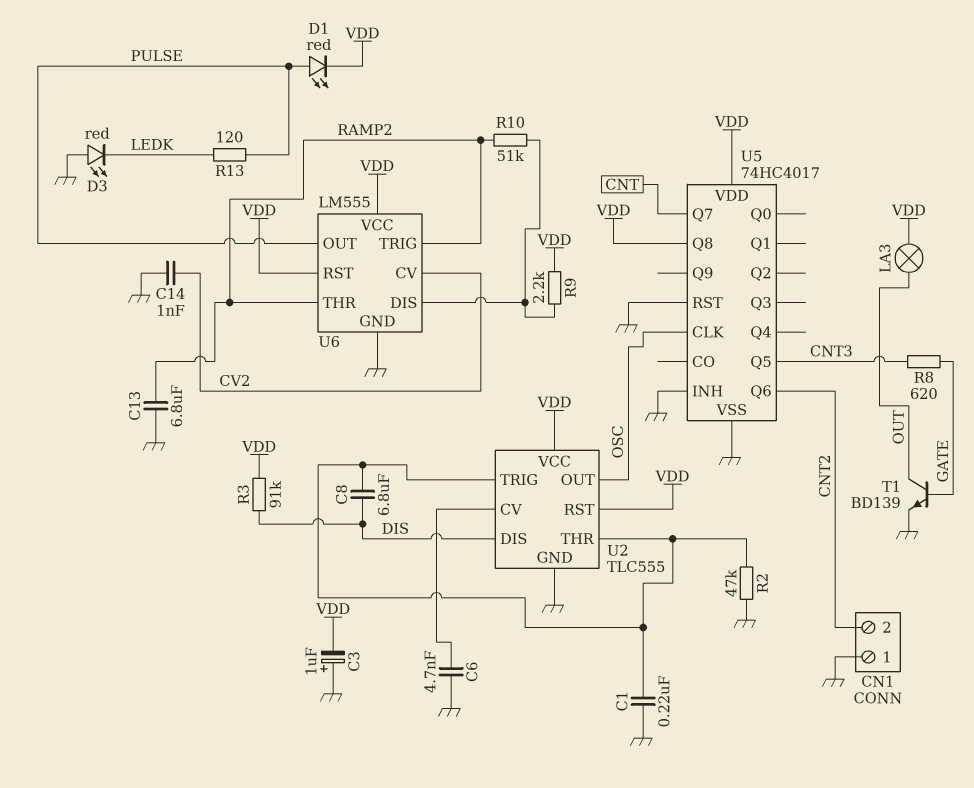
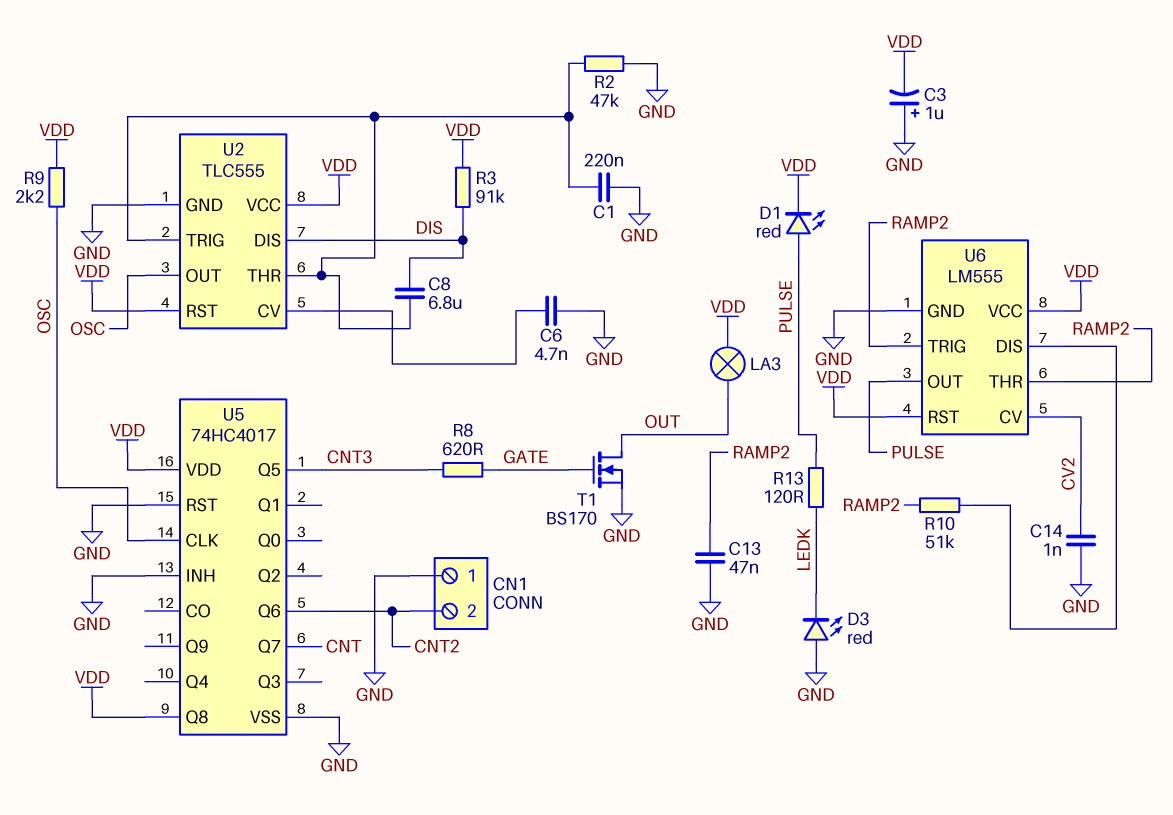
C13: 6.8uF (GND, RAMP2) -> 47nF (GND, RAMP2)
R9: 2.2k (U6/DIS, VDD) -> 2.2k (OSC, VDD)
T1: NPN BD139 (B GATE, C OUT, E GND) -> NMOS BS170 (G GATE, D OUT, S GND)

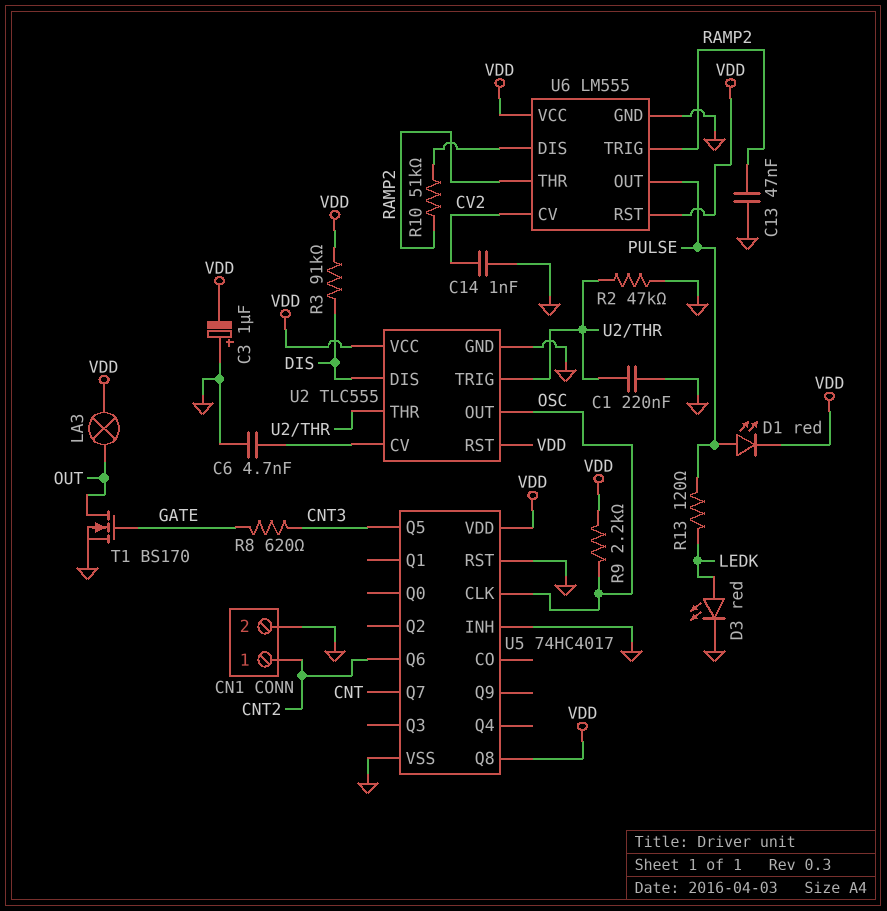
C8: 6.8uF (DIS, U2/THR) -> none
CN1 pin 1: GND -> CNT2
CN1 pin 2: CNT2 -> GND
D3: LED red (A GND, K LEDK) -> LED red (A LEDK, K GND)

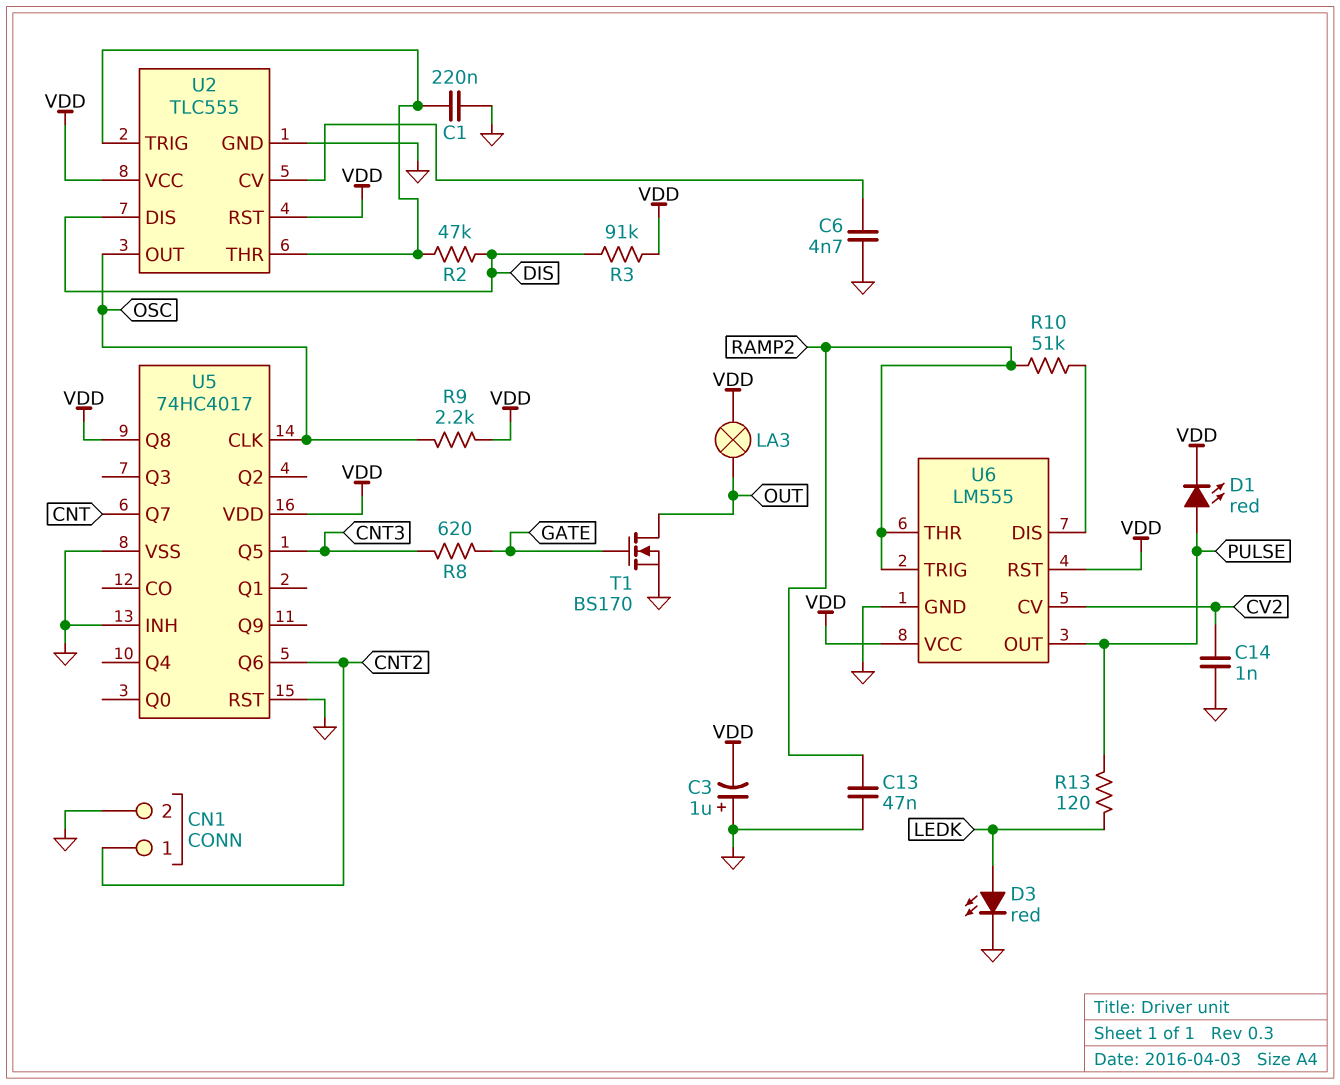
R2: 47k (GND, U2/THR) -> 47k (DIS, U2/THR)

